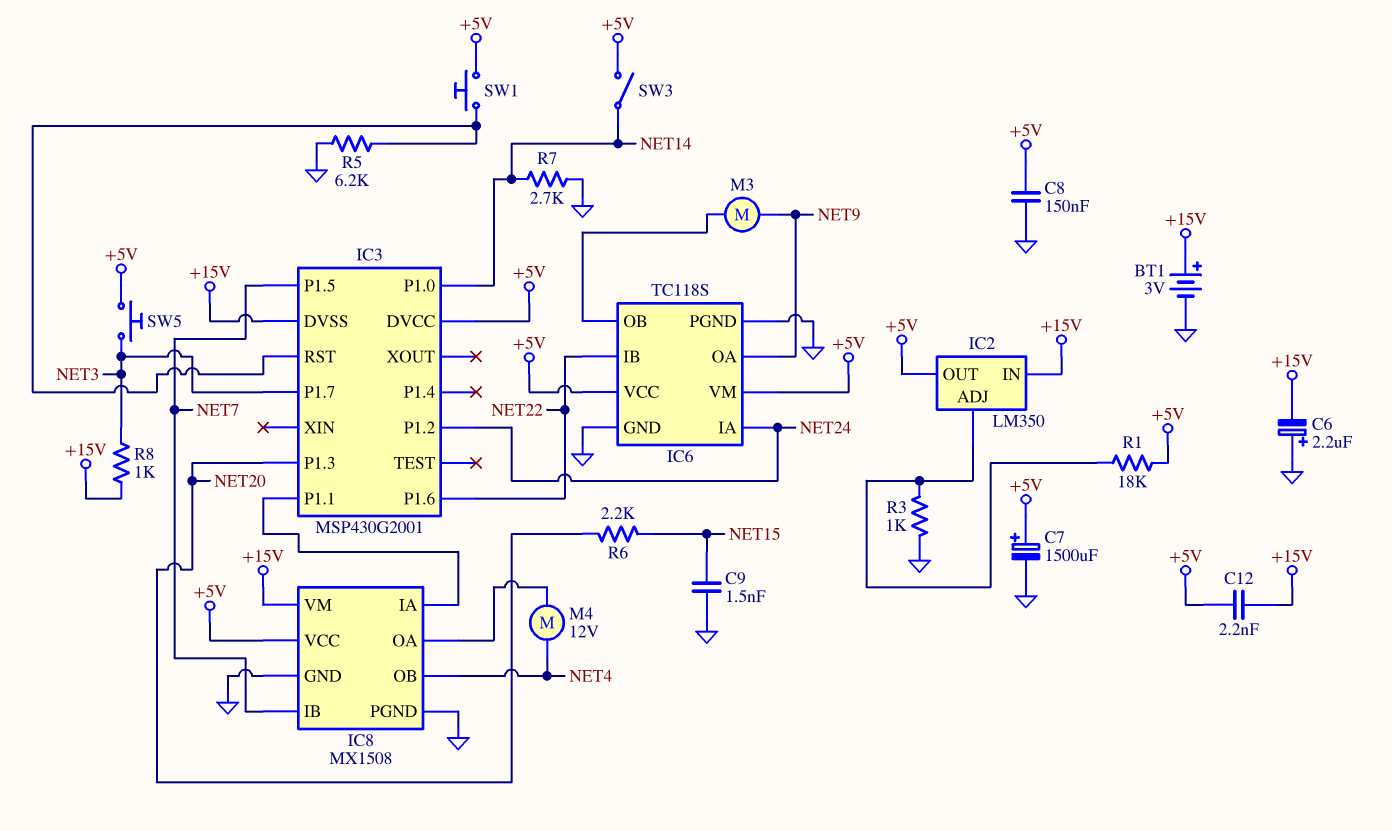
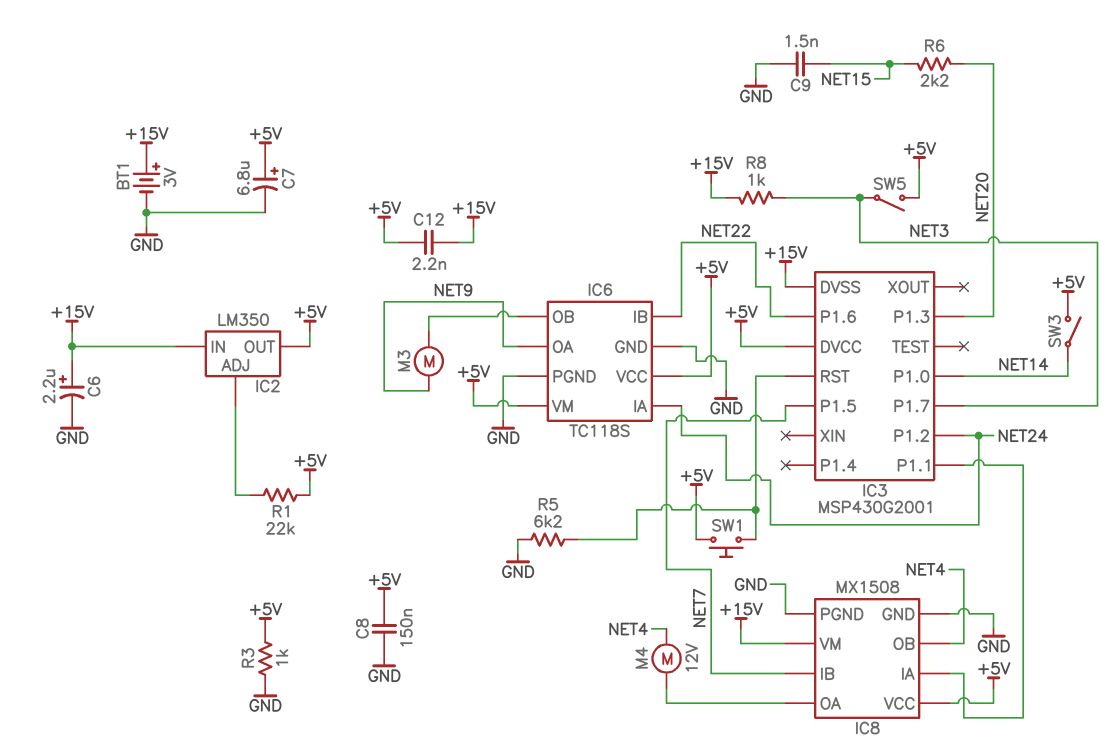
C6: 2.2uF (plus GND, minus +15V) -> 2.2uF (plus +15V, minus GND)
C7: 1500uF (plus +5V, minus GND) -> 6.8uF (plus +5V, minus GND)
R1: 18k (+5V, IC2/ADJ) -> 22k (+5V, IC2/ADJ)
R3: 1k (GND, IC2/ADJ) -> 1k (+5V, GND)
R7: 2.7k (GND, NET14) -> none
SW5: button (+5V, NET3) -> switch (+5V, NET3)

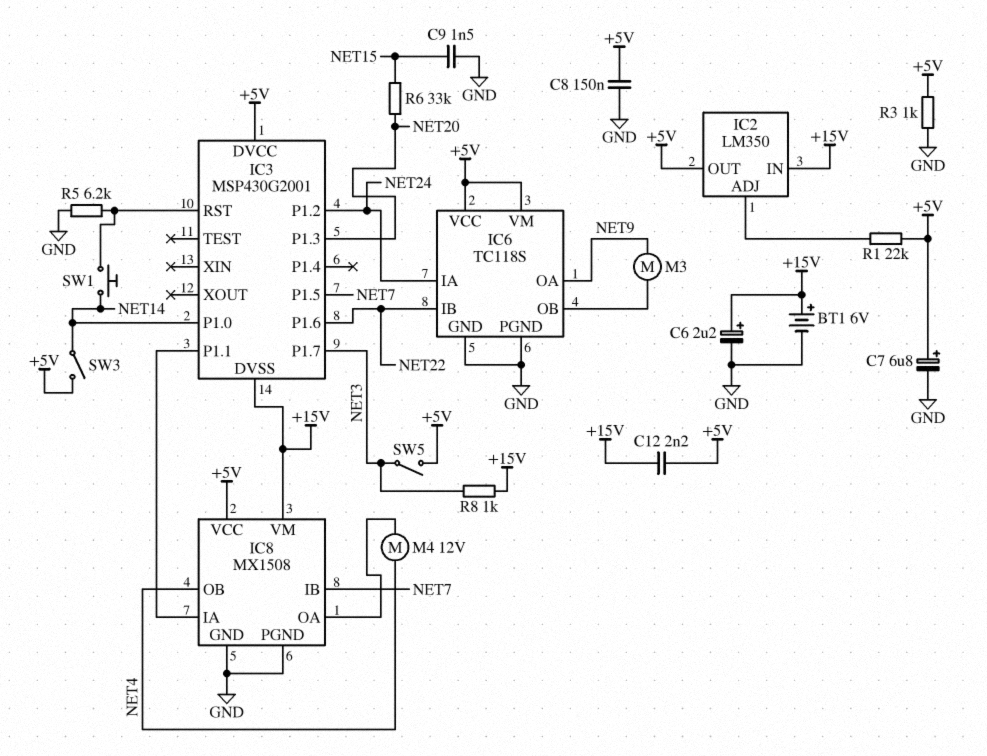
BT1: 3V (plus +15V, minus GND) -> 6V (plus +15V, minus GND)
R6: 2.2k (NET15, NET20) -> 33k (NET15, NET20)
SW1: button (+5V, IC3/RST) -> button (IC3/RST, NET14)

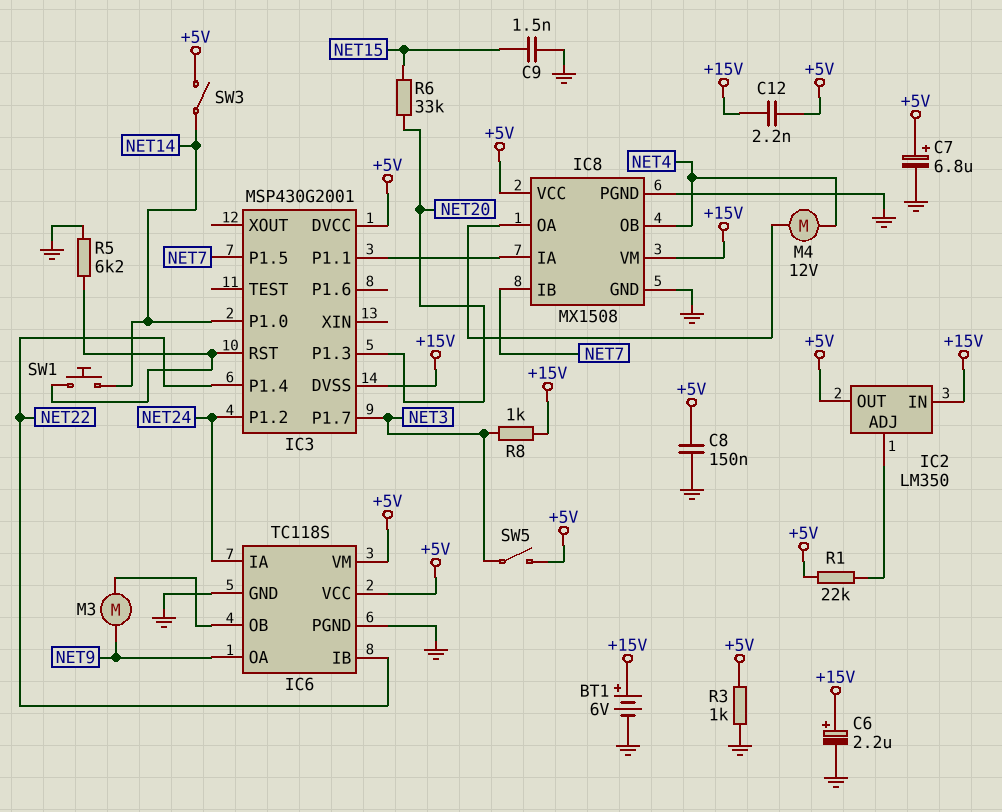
IC3 pin P1.4: none -> NET22
IC3 pin P1.6: NET22 -> none

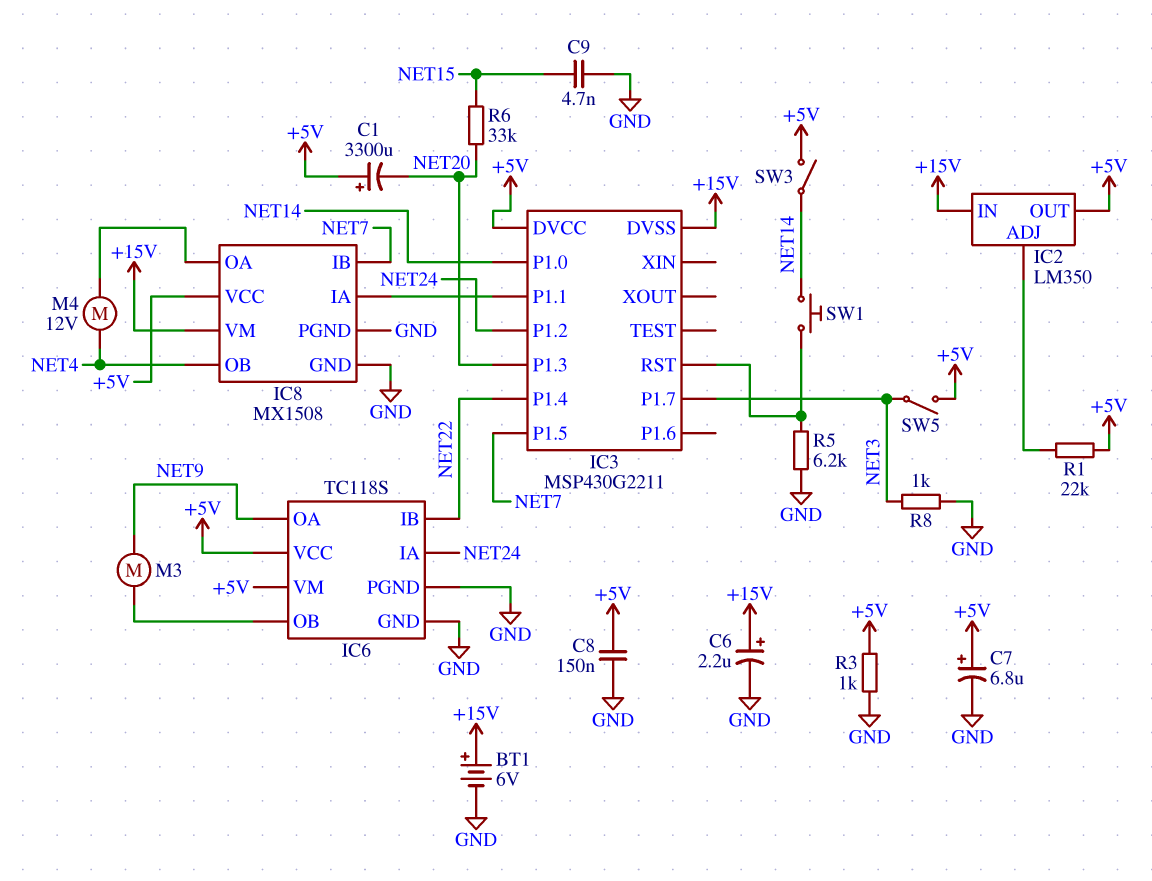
C1: none -> 3300uF (plus +5V, minus NET20)
C9: 1.5nF (GND, NET15) -> 4.7nF (GND, NET15)
C12: 2.2nF (+5V, +15V) -> none
IC3: MSP430G2001 -> MSP430G2211
R8: 1k (+15V, NET3) -> 1k (GND, NET3)

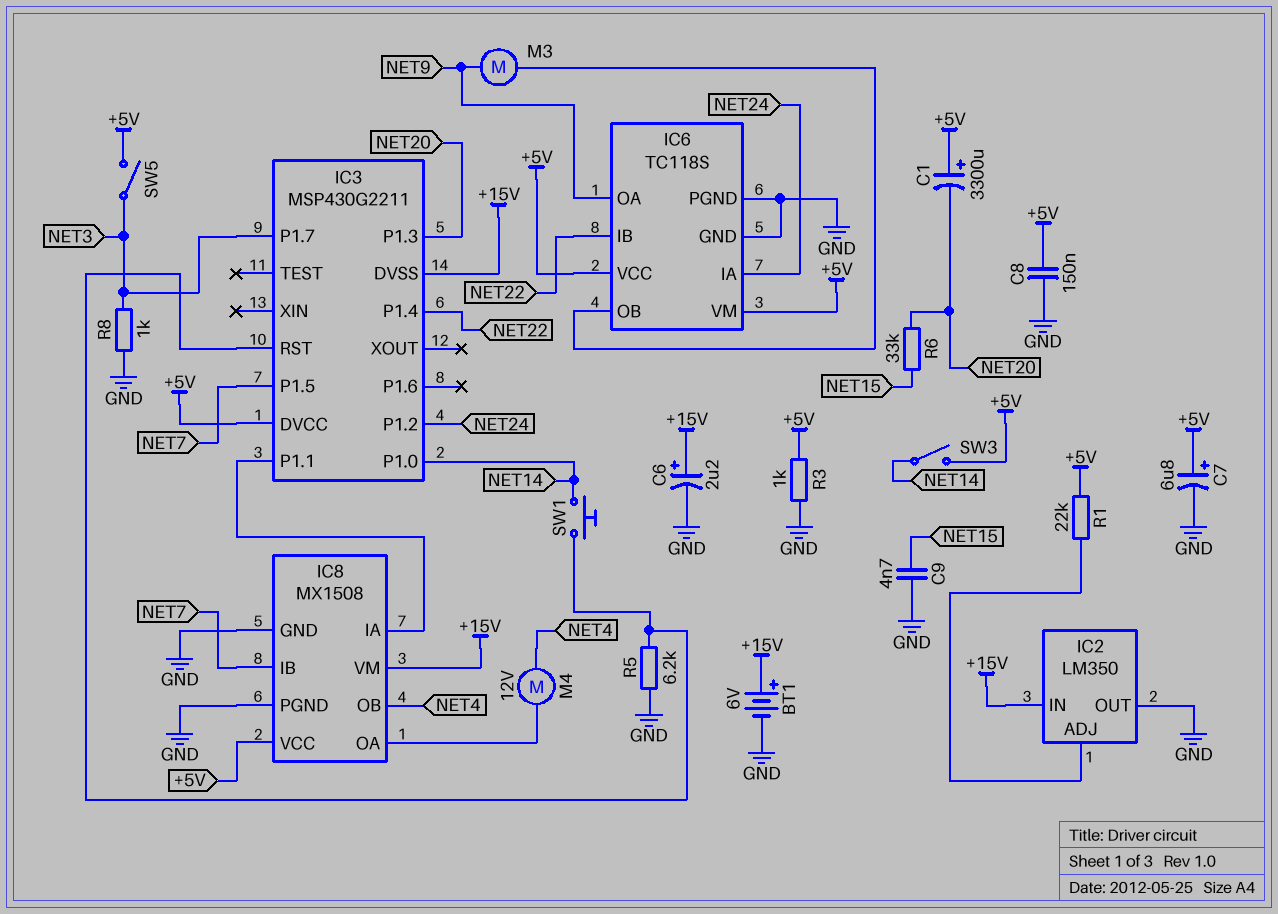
IC2 pin OUT: +5V -> GND

